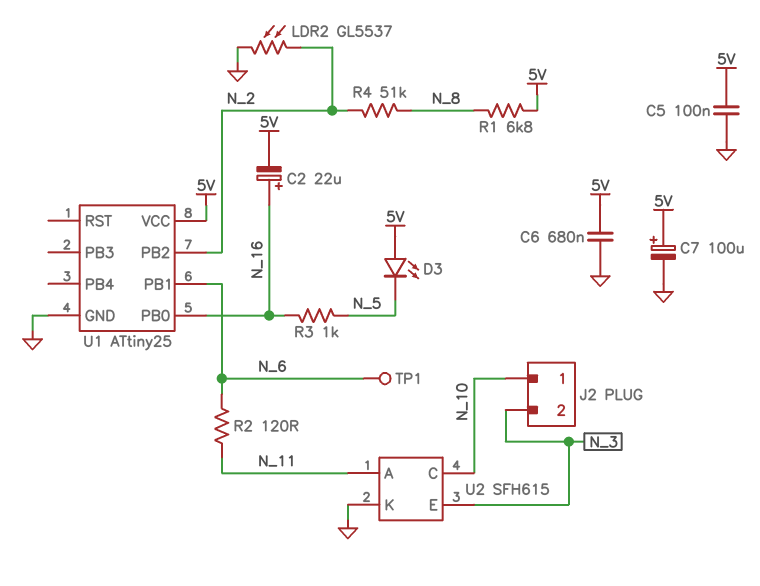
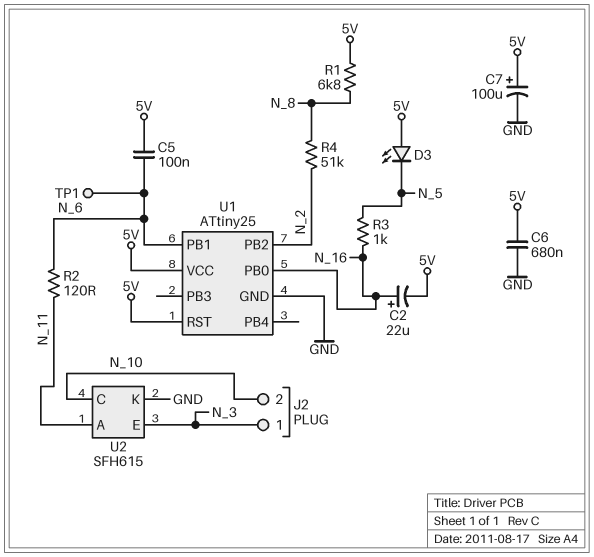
C5: 100nF (5V, GND) -> 100nF (5V, N_6)
J2 pin 1: N_10 -> N_3
J2 pin 2: N_3 -> N_10
LDR2: GL5537 (GND, N_2) -> none
U1 pin RST: none -> 5V

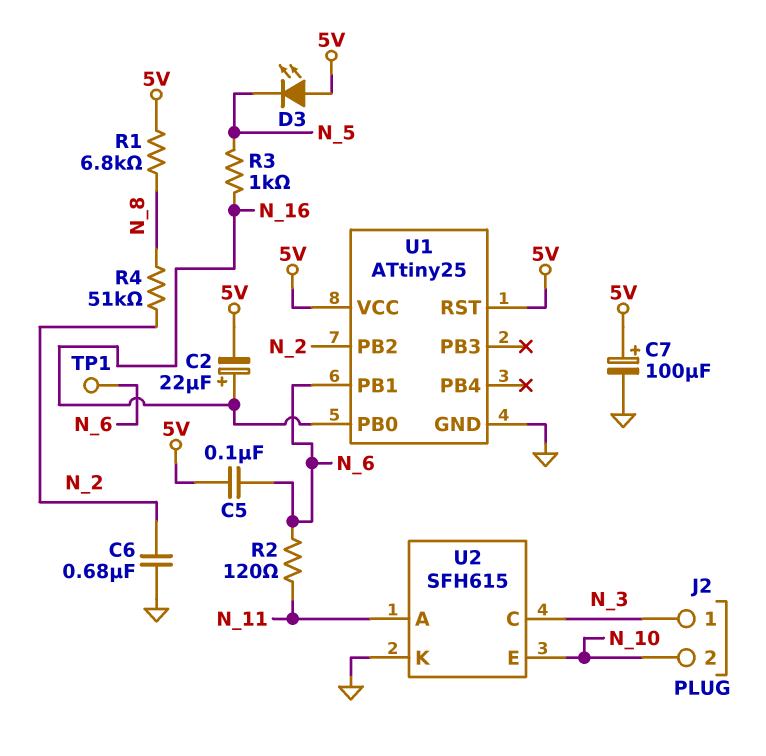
C6: 680nF (5V, GND) -> 680nF (GND, N_2)
U2 pin C: N_10 -> N_3
U2 pin E: N_3 -> N_10

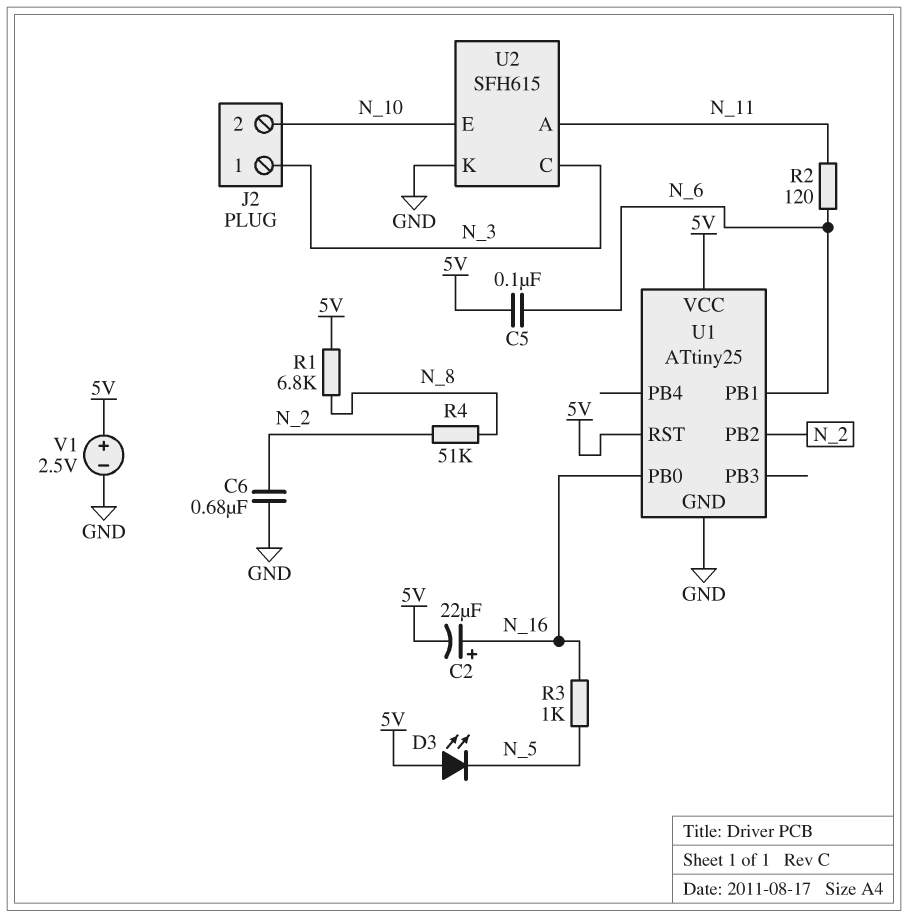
C7: 100uF (plus 5V, minus GND) -> none
TP1: test point (N_6) -> none
V1: none -> 2.5V (plus 5V, minus GND)

